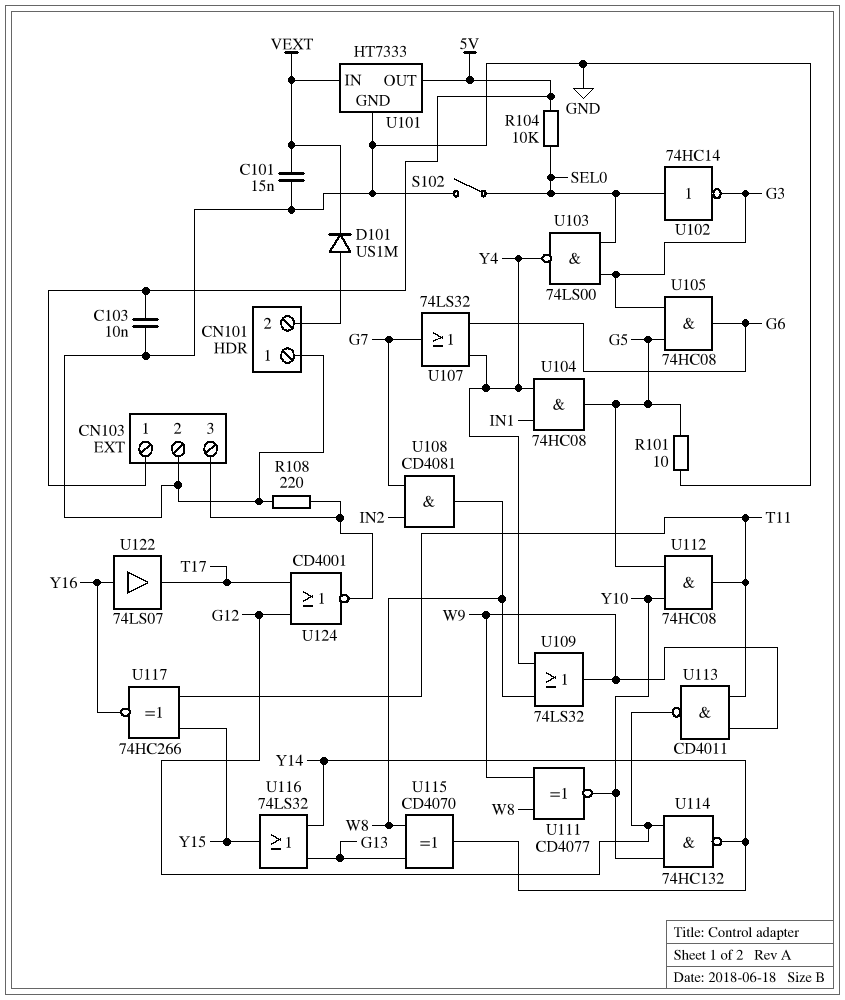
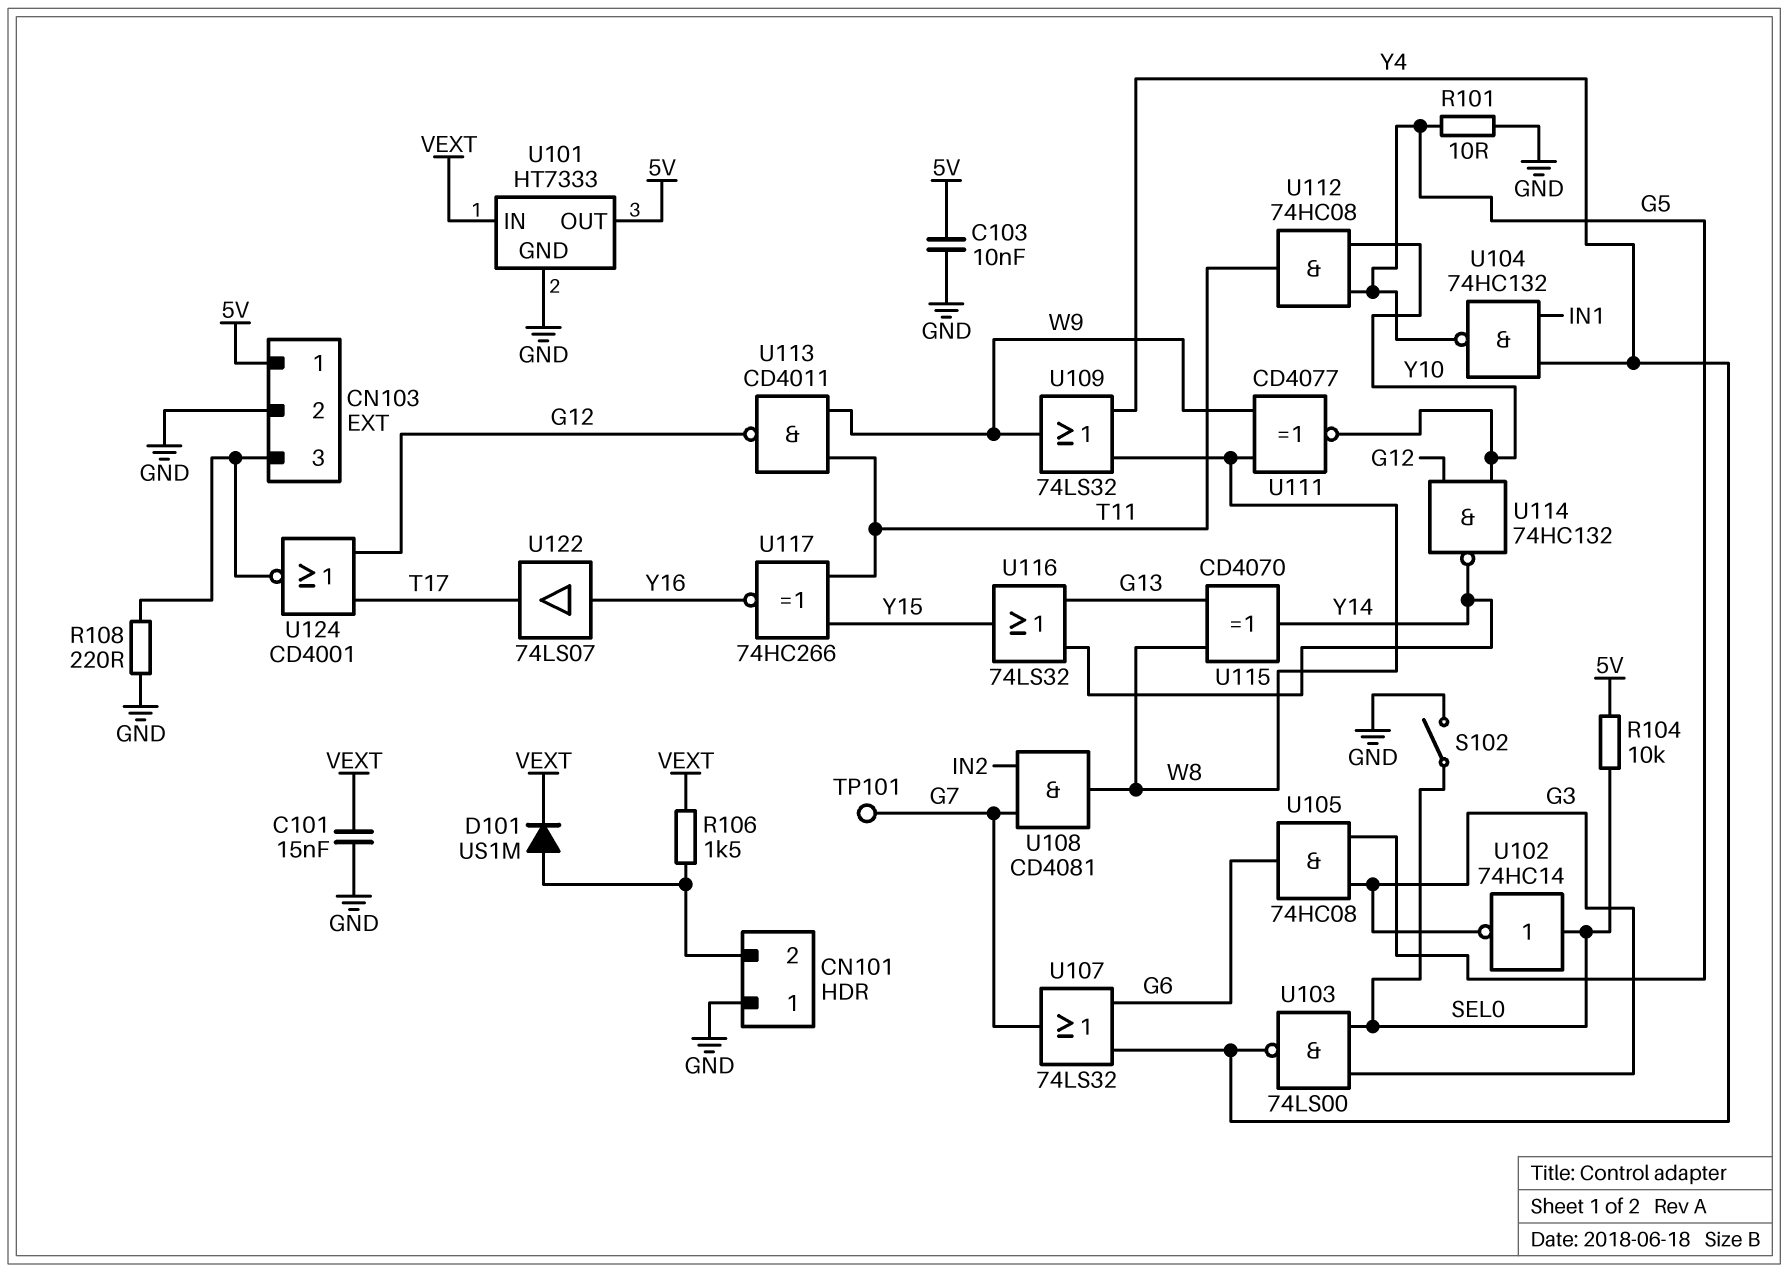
R106: none -> 1.5k (CN101/2, VEXT)
TP101: none -> test point (G7)
U104: AND 74HC08 (in IN1, in Y4, out G5) -> NAND 74HC132 (in IN1, in Y4, out G5)

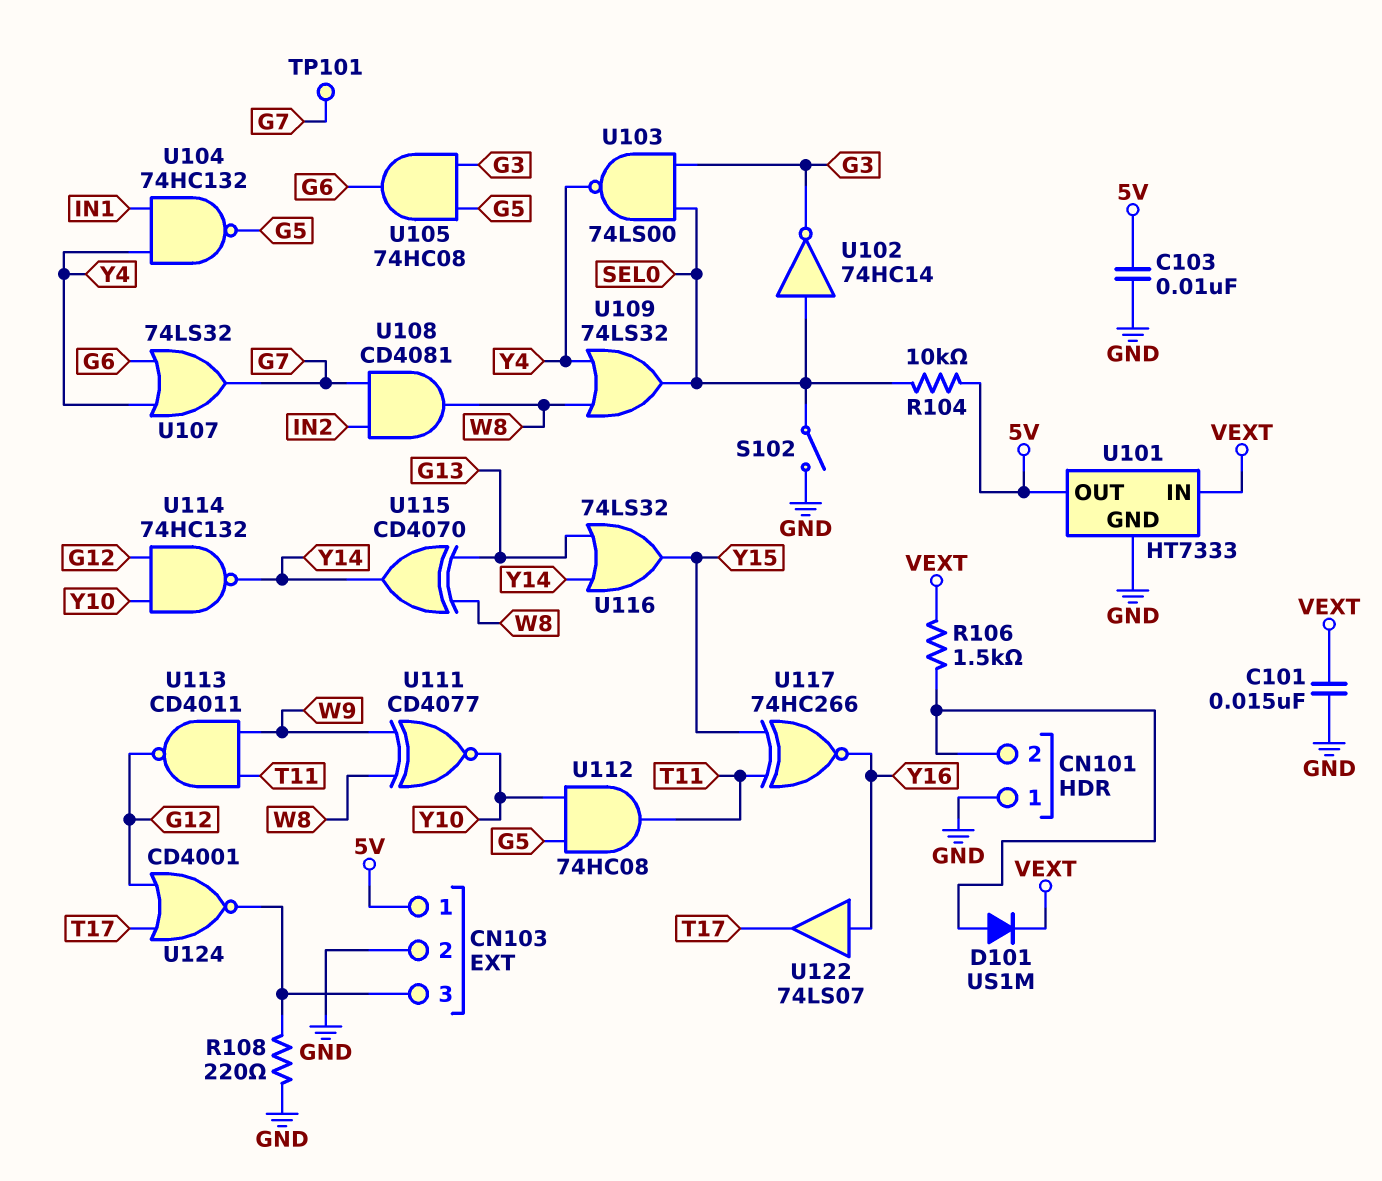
R101: 10 (G5, GND) -> none
U109: OR 74LS32 (in W8, in Y4, out W9) -> OR 74LS32 (in W8, in Y4, out SEL0)

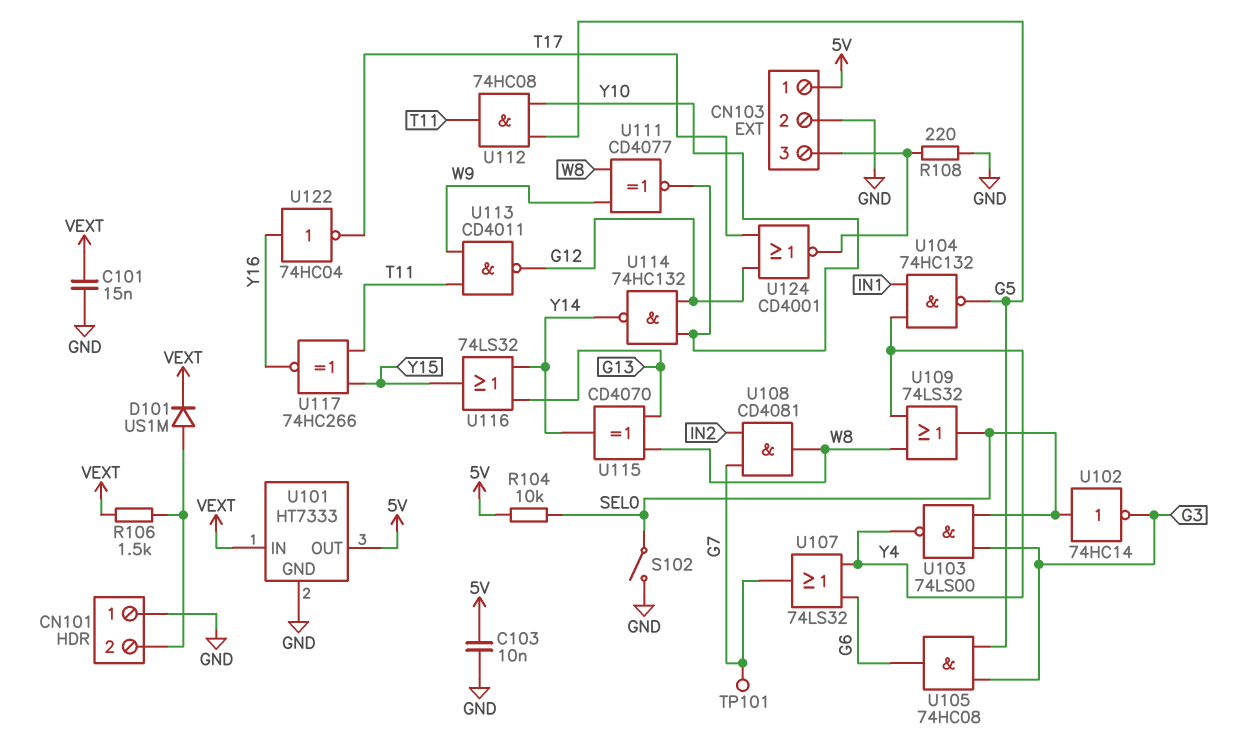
U122: buffer 74LS07 (in Y16, out T17) -> NOT 74HC04 (in Y16, out T17)

